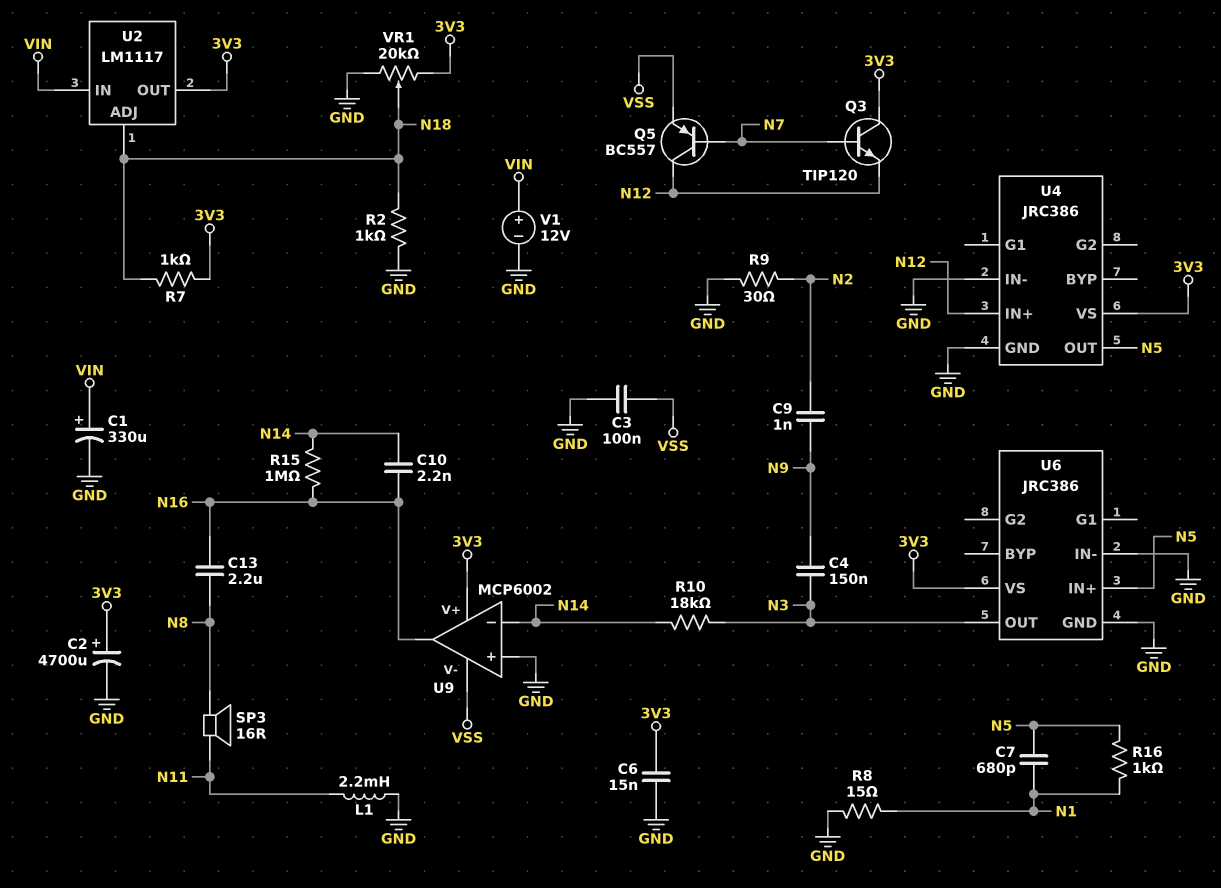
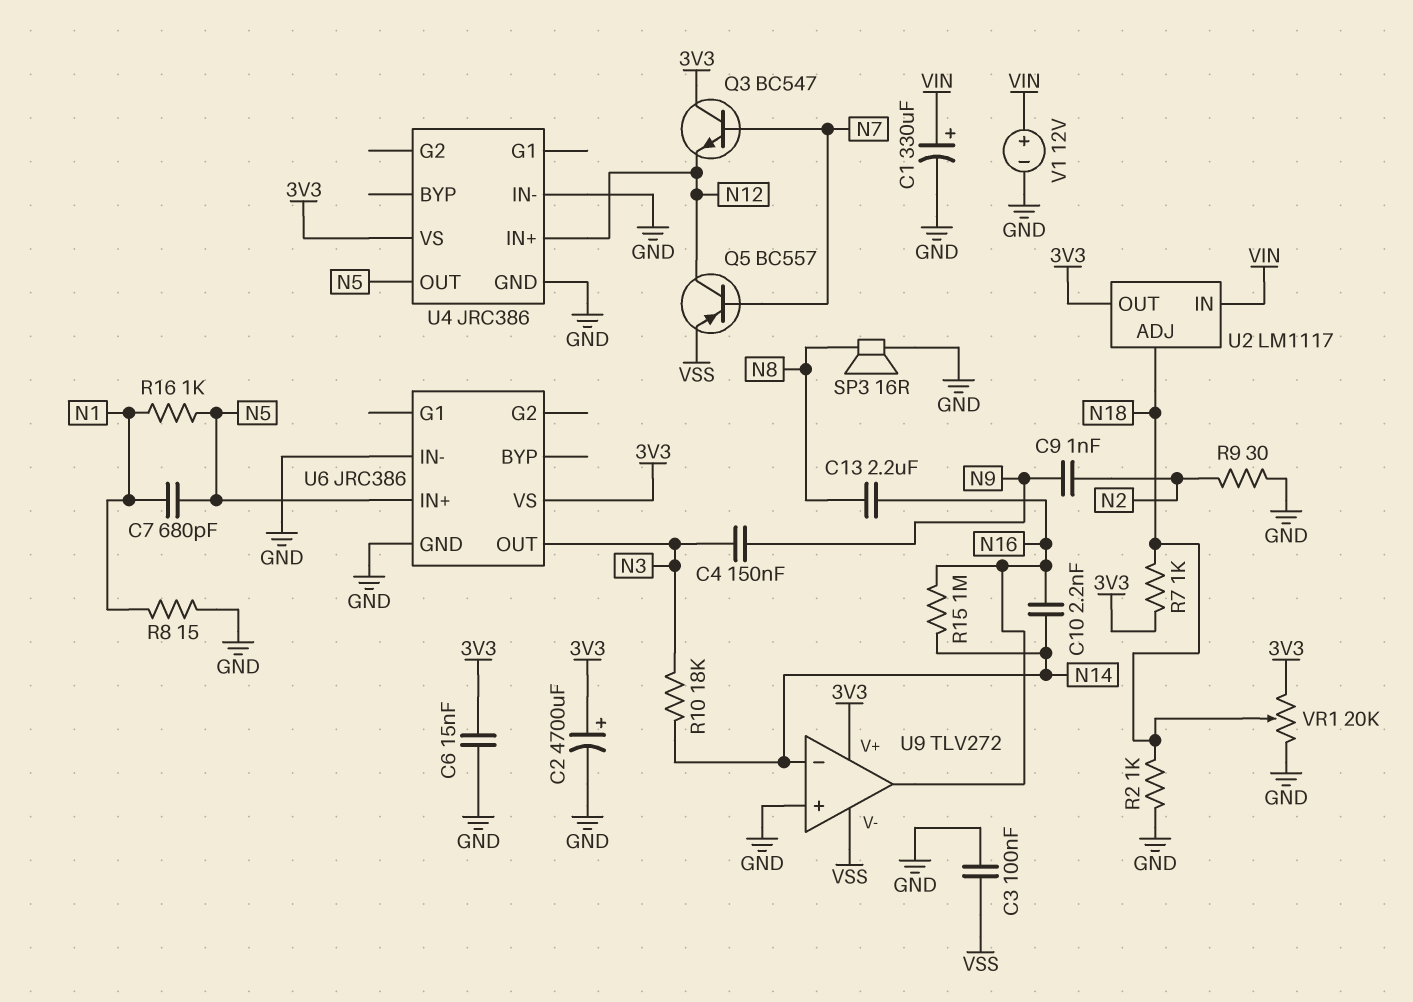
L1: 2.2mH (GND, N11) -> none
Q3: NPN TIP120 (B N7, C 3V3, E N12) -> NPN BC547 (B N7, C 3V3, E N12)
SP3: speaker 16R (N8, N11) -> speaker 16R (GND, N8)
U9: MCP6002 -> TLV272

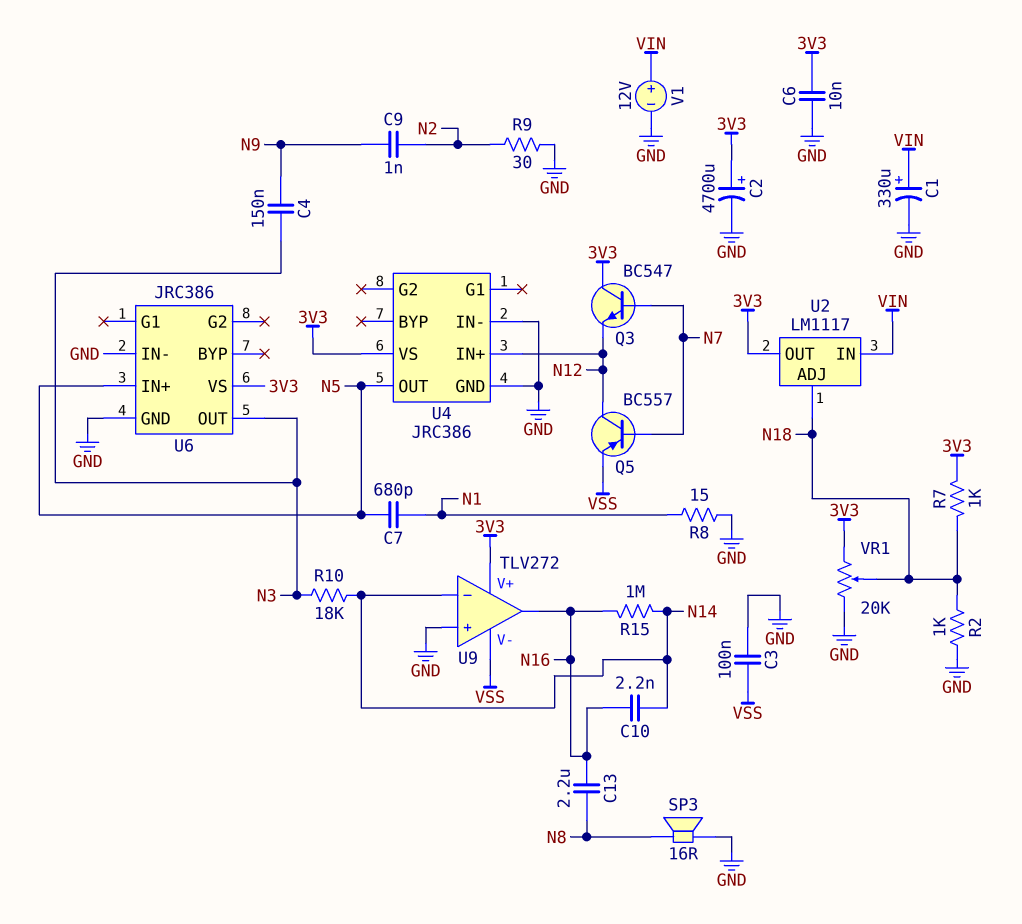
C6: 15nF (3V3, GND) -> 10nF (3V3, GND)
R16: 1k (N1, N5) -> none

